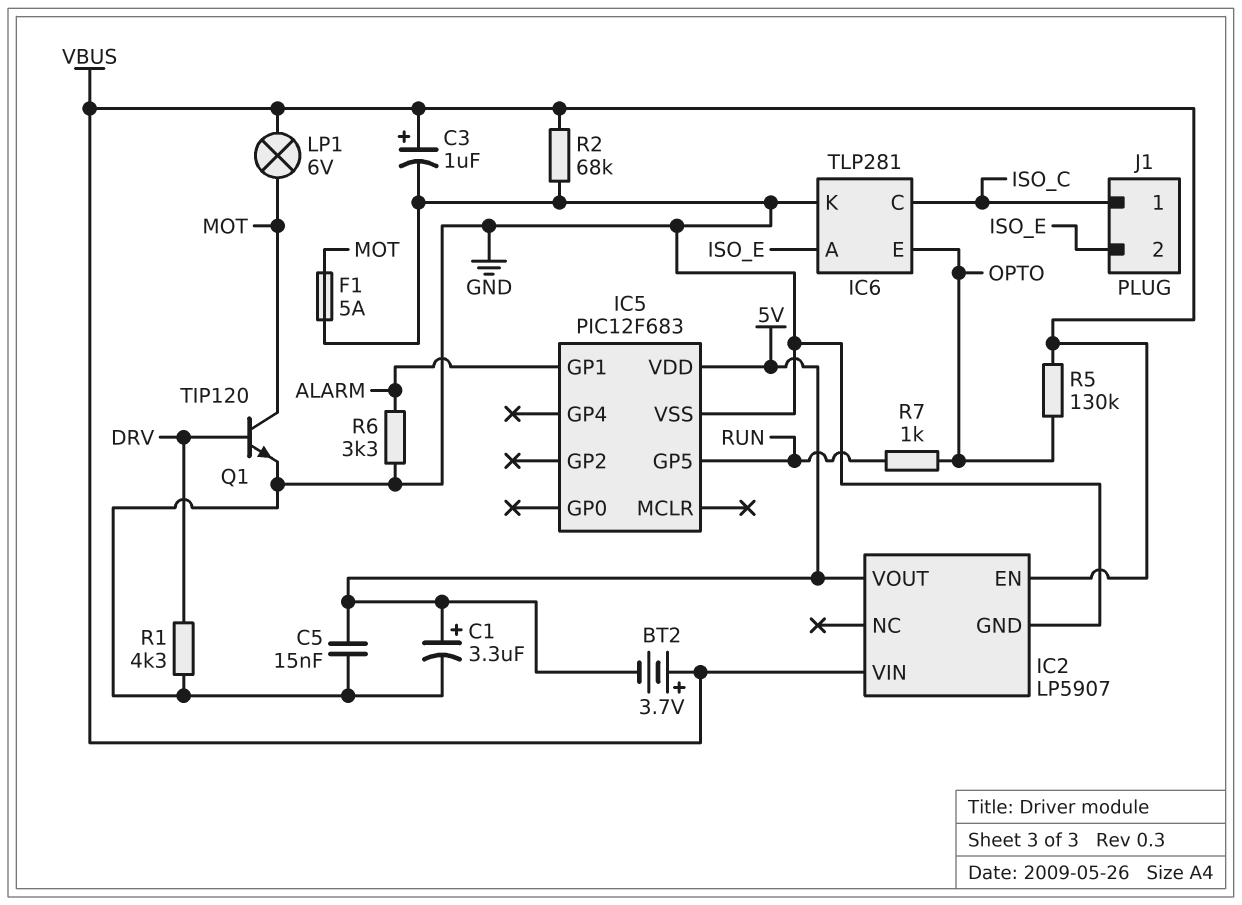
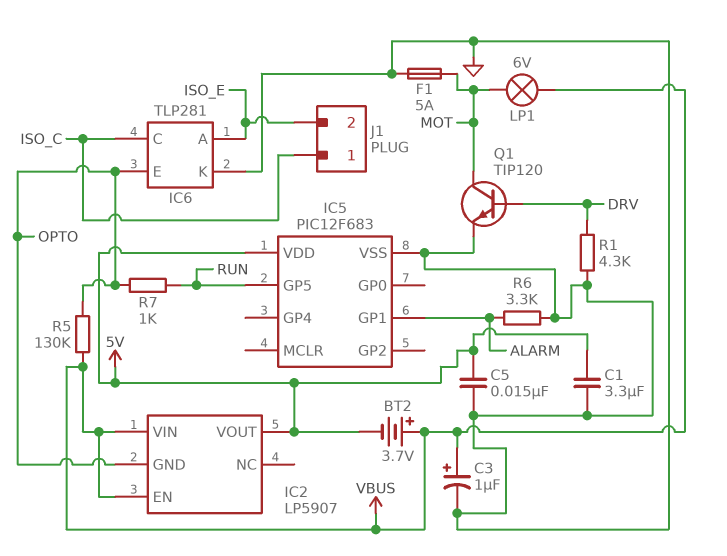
C1: 3.3uF (plus 5V, minus GND) -> 3.3uF (5V, GND)
IC2 pin GND: GND -> OPTO
R2: 68k (GND, VBUS) -> none

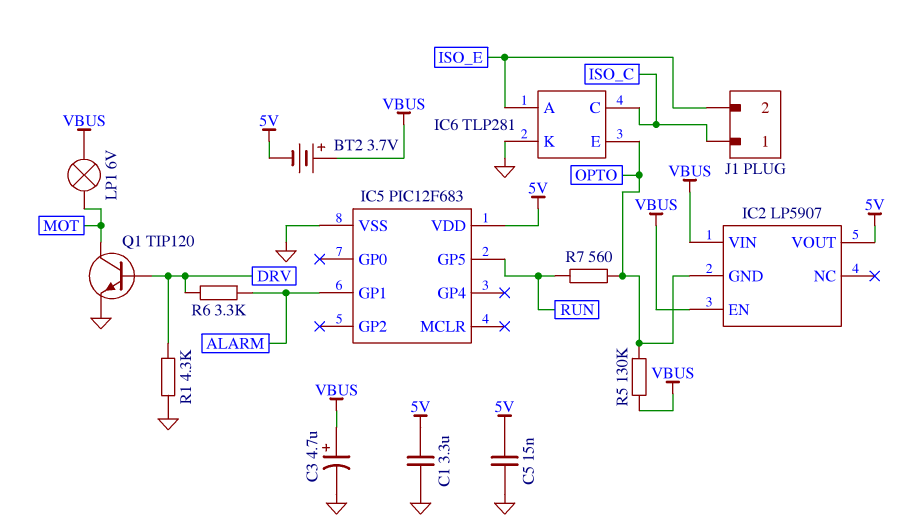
C3: 1uF (plus VBUS, minus GND) -> 4.7uF (plus VBUS, minus GND)
F1: 5A (GND, MOT) -> none
R6: 3.3k (ALARM, GND) -> 3.3k (ALARM, DRV)
R7: 1k (OPTO, RUN) -> 560 (OPTO, RUN)

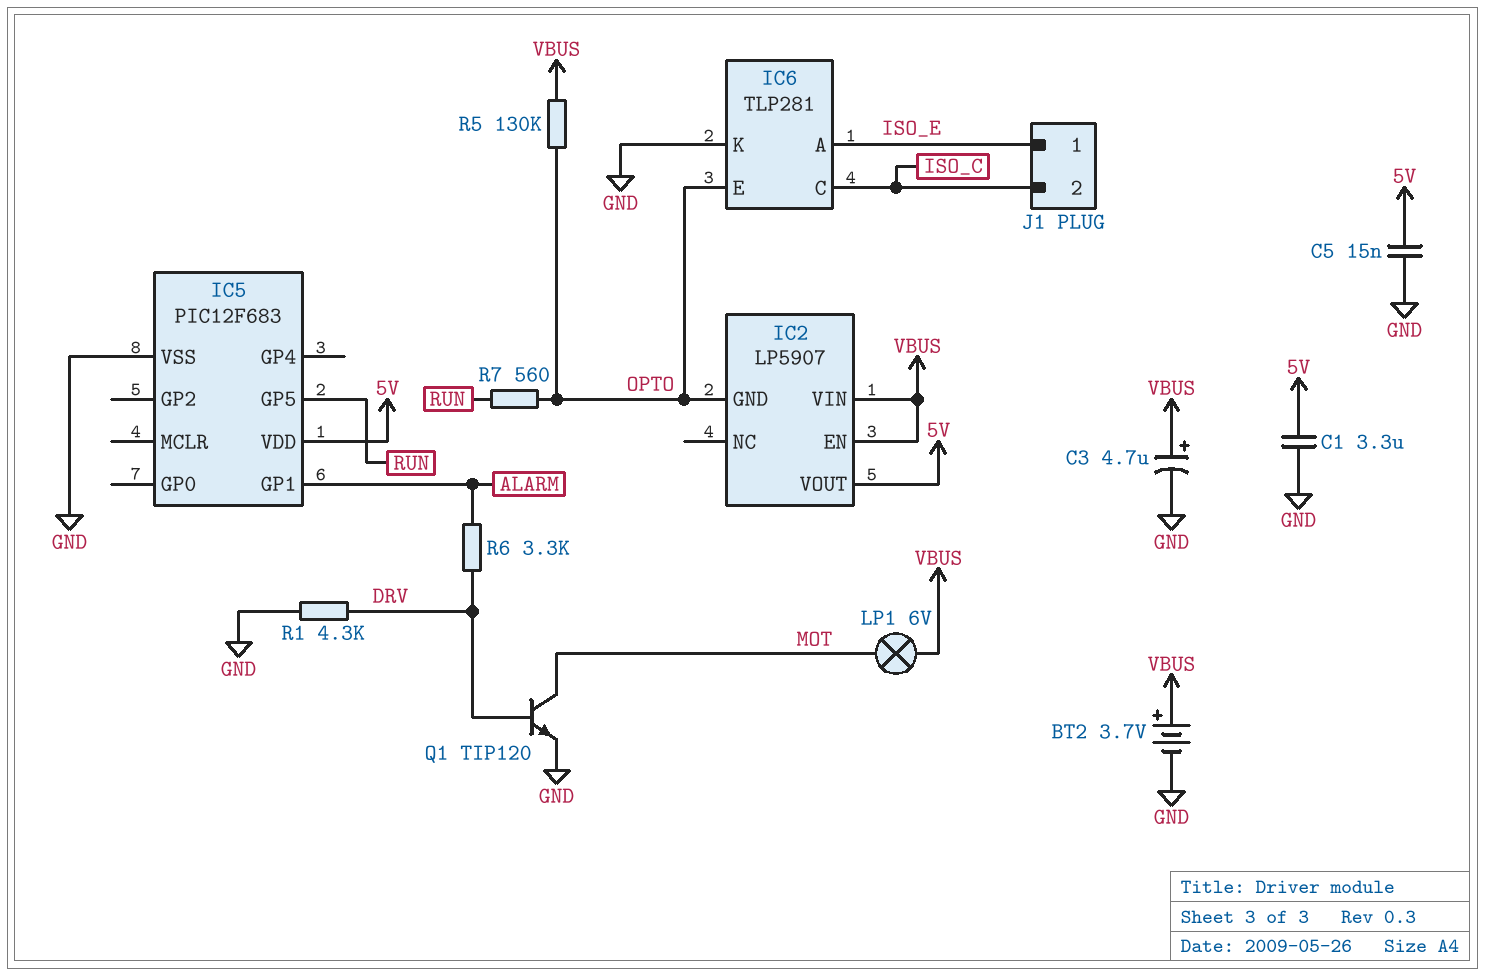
BT2: 3.7V (plus VBUS, minus 5V) -> 3.7V (plus VBUS, minus GND)
J1 pin 1: ISO_C -> ISO_E
J1 pin 2: ISO_E -> ISO_C

